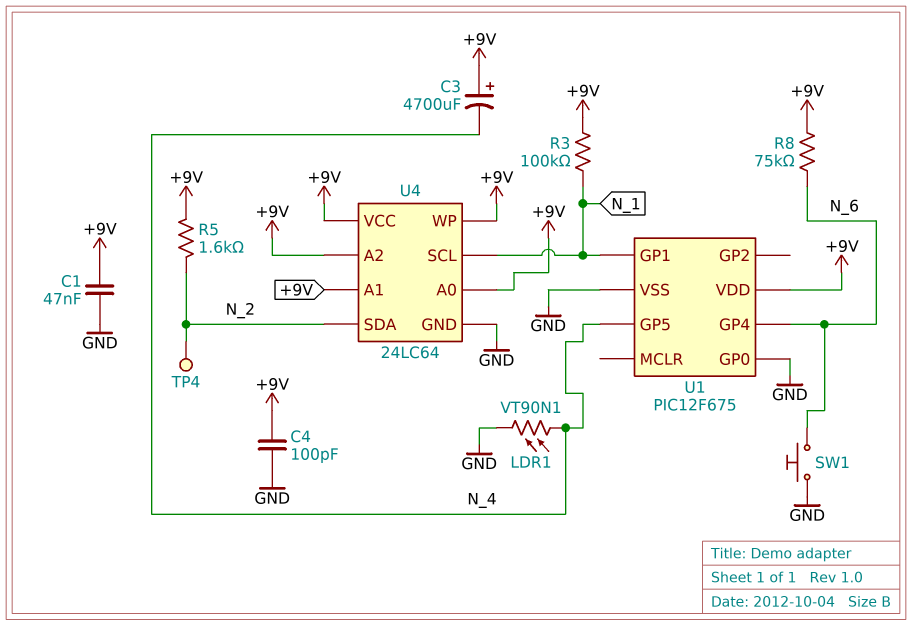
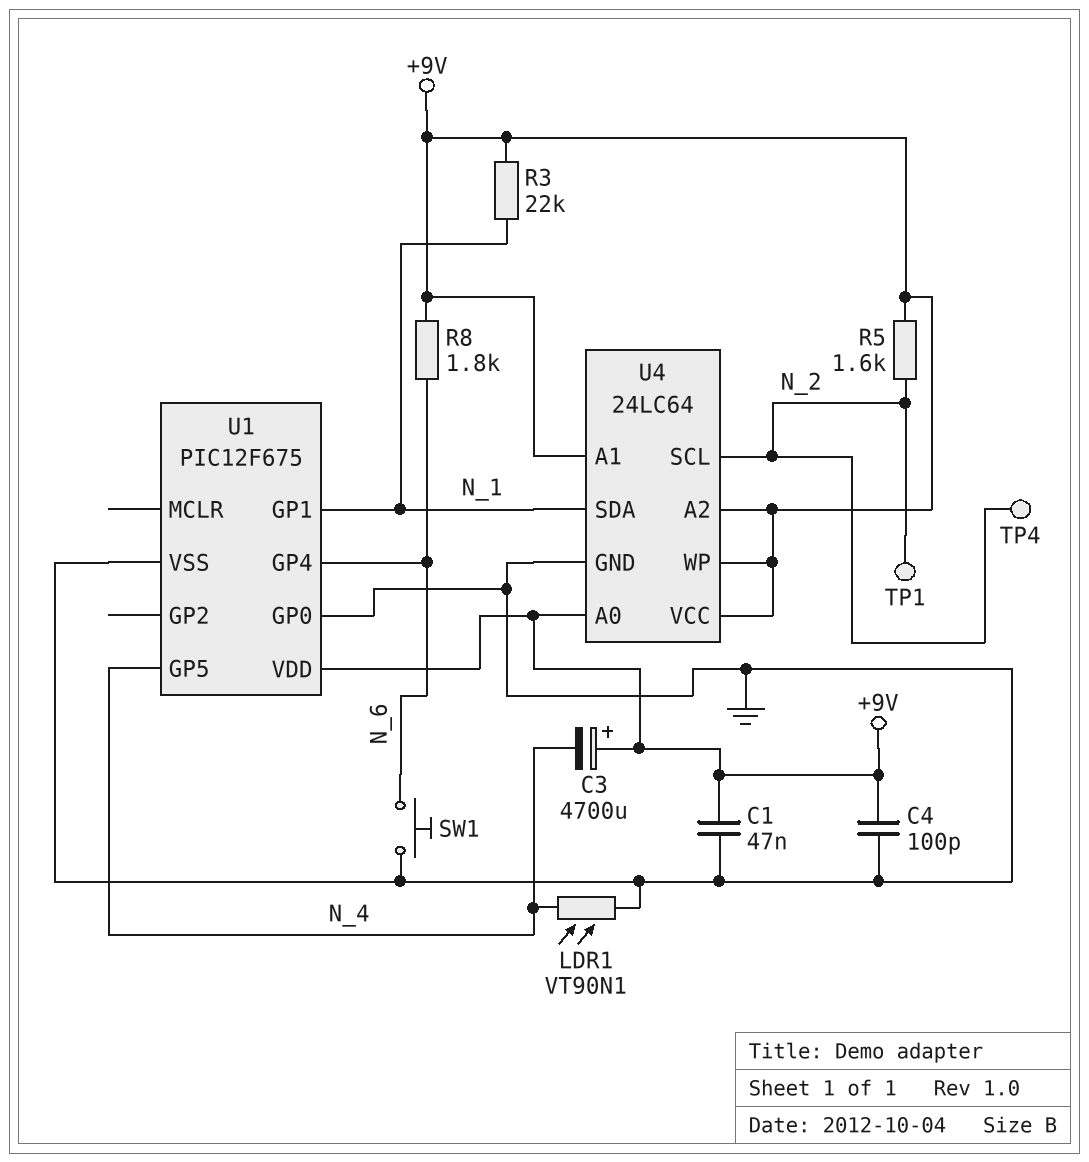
R3: 100k (+9V, N_1) -> 22k (+9V, N_1)
R8: 75k (+9V, N_6) -> 1.8k (+9V, N_6)
TP1: none -> test point (N_2)
U4 pin SCL: N_1 -> N_2
U4 pin SDA: N_2 -> N_1

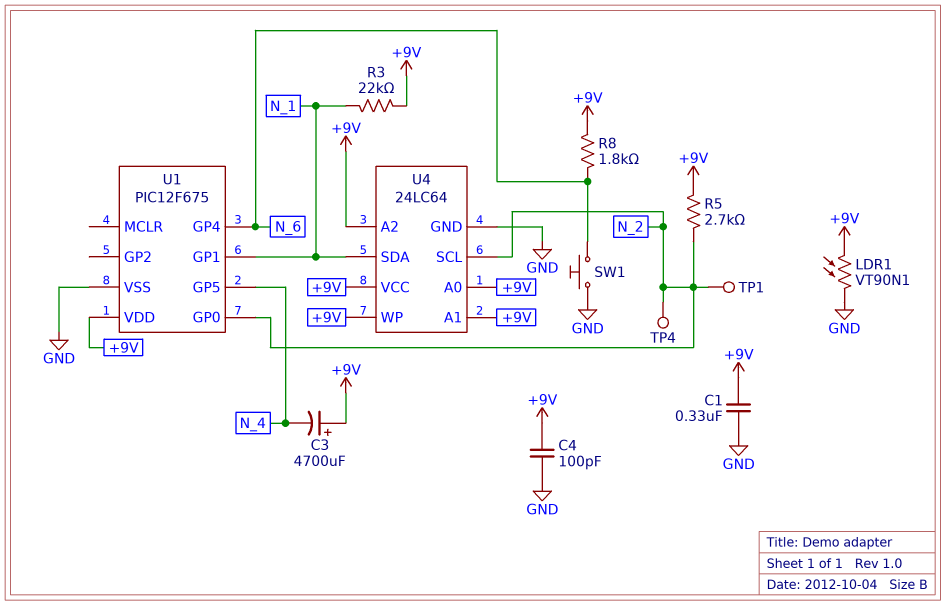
C1: 47nF (+9V, GND) -> 330nF (+9V, GND)
LDR1: VT90N1 (GND, N_4) -> VT90N1 (+9V, GND)
R5: 1.6k (+9V, N_2) -> 2.7k (+9V, N_2)
U1 pin GP0: GND -> N_2

